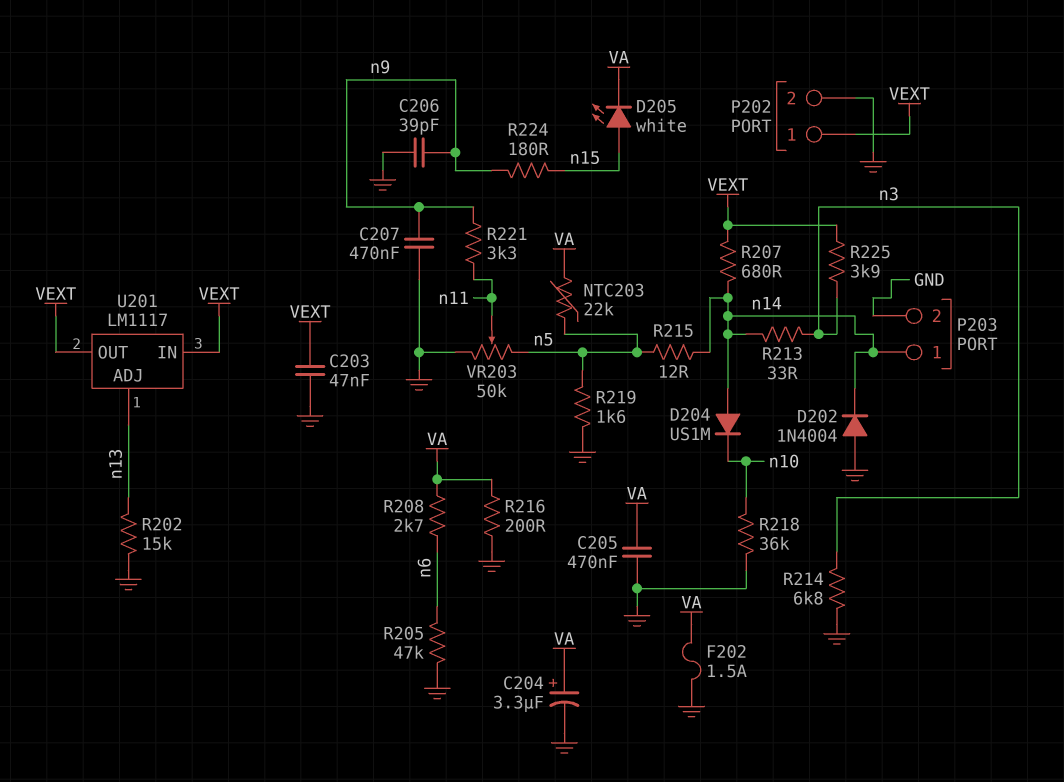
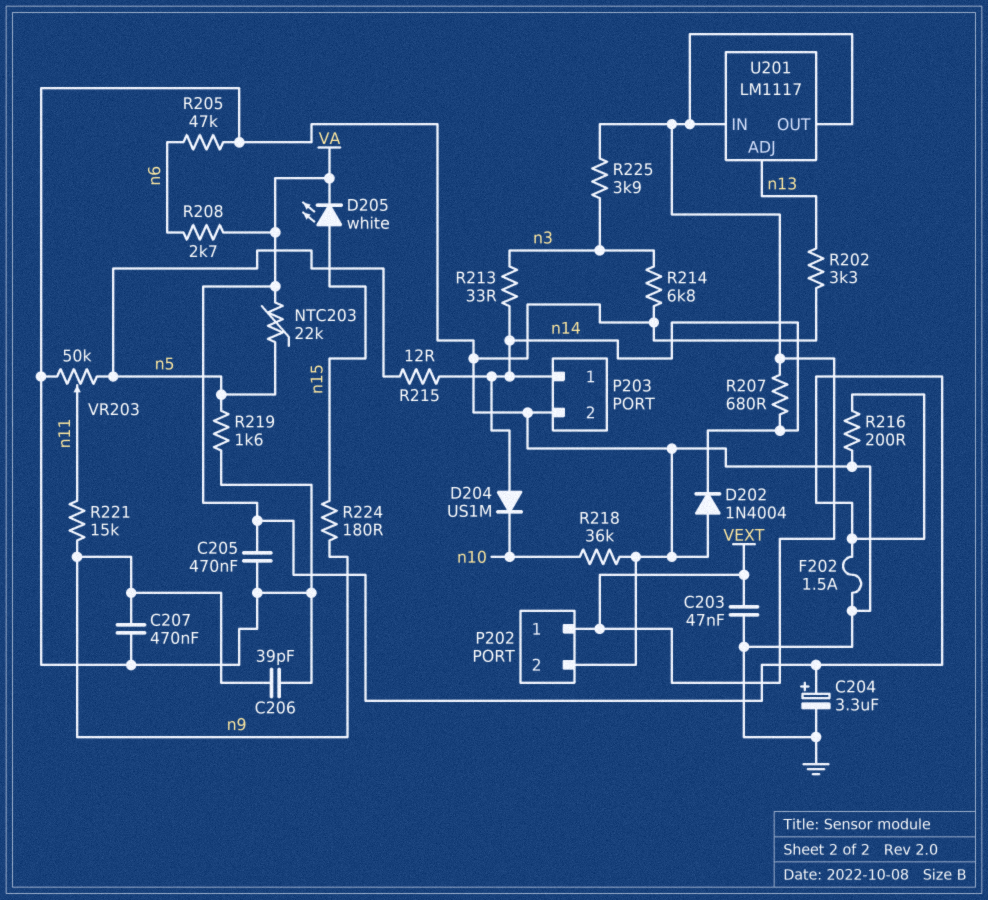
R202: 15k (GND, n13) -> 3.3k (GND, n13)
R221: 3.3k (n9, n11) -> 15k (n9, n11)

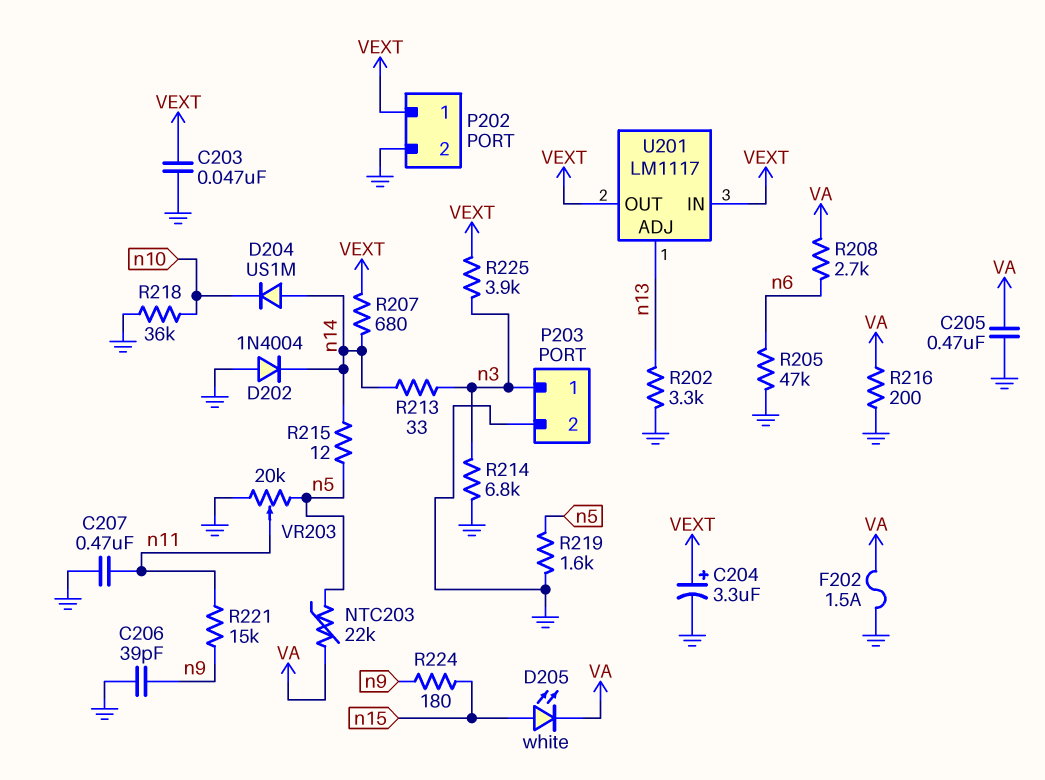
C204: 3.3uF (plus VA, minus GND) -> 3.3uF (plus VEXT, minus GND)
C207: 470nF (GND, n9) -> 470nF (GND, n11)
P203 pin 1: n14 -> n3
VR203: 50k (GND, n5, wiper n11) -> 20k (GND, n5, wiper n11)

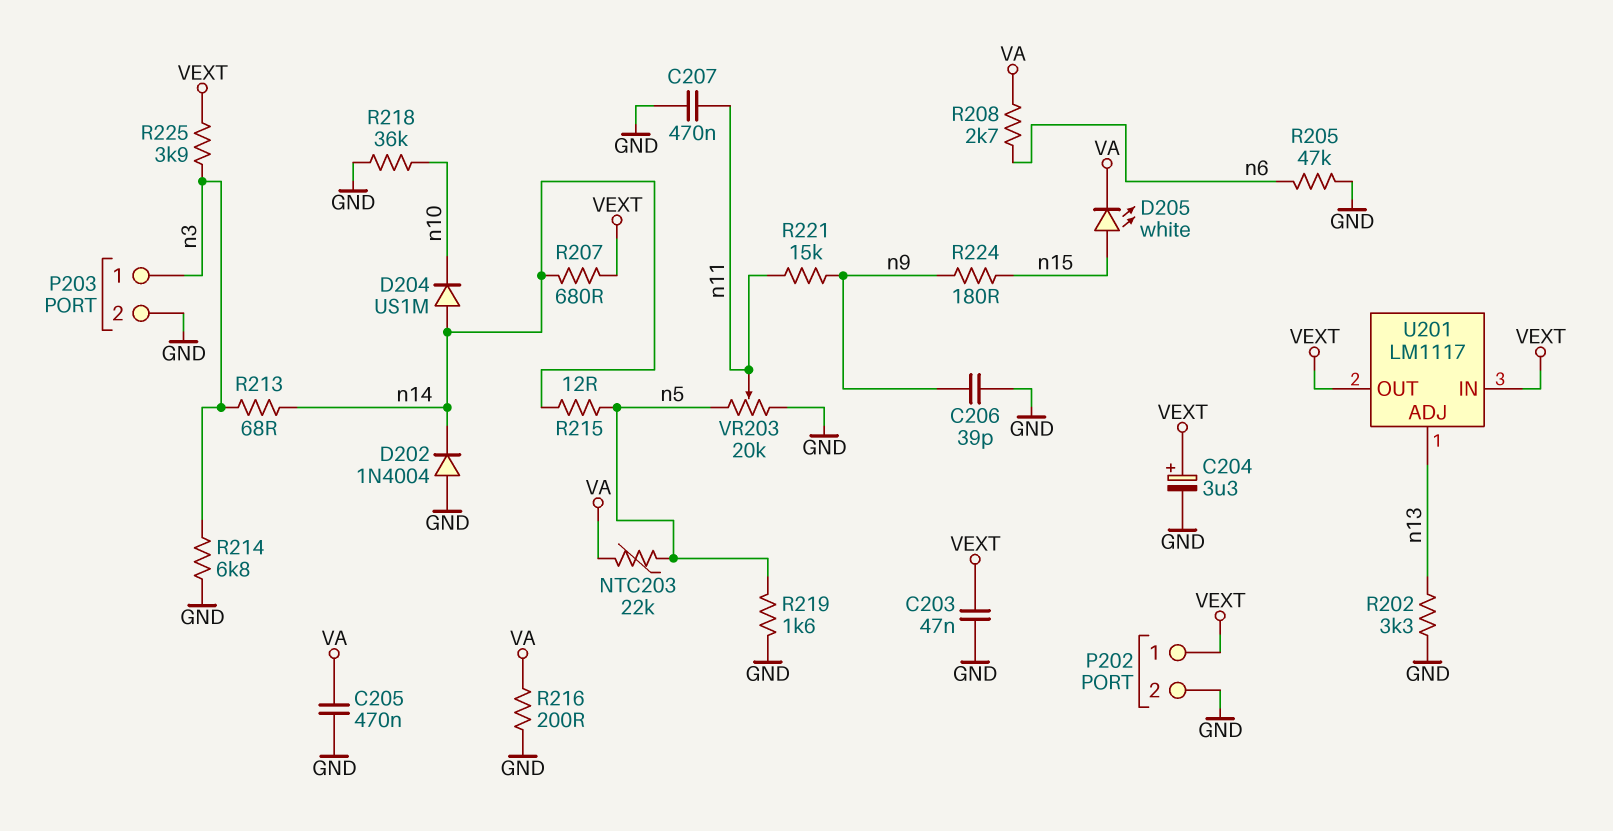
F202: 1.5A (GND, VA) -> none
R213: 33 (n3, n14) -> 68 (n3, n14)

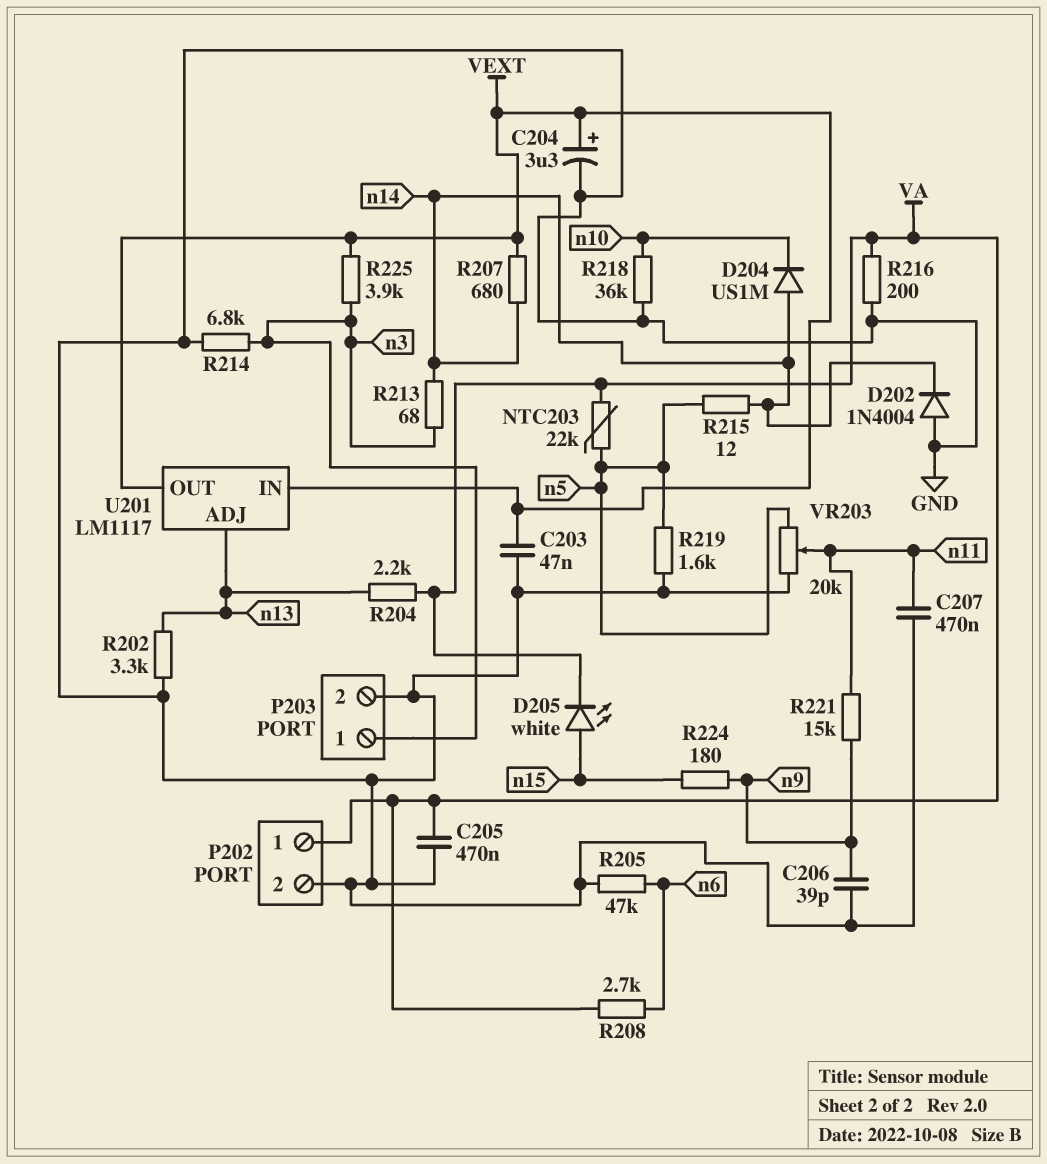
P202 pin 1: VEXT -> VA
R204: none -> 2.2k (VA, n13)

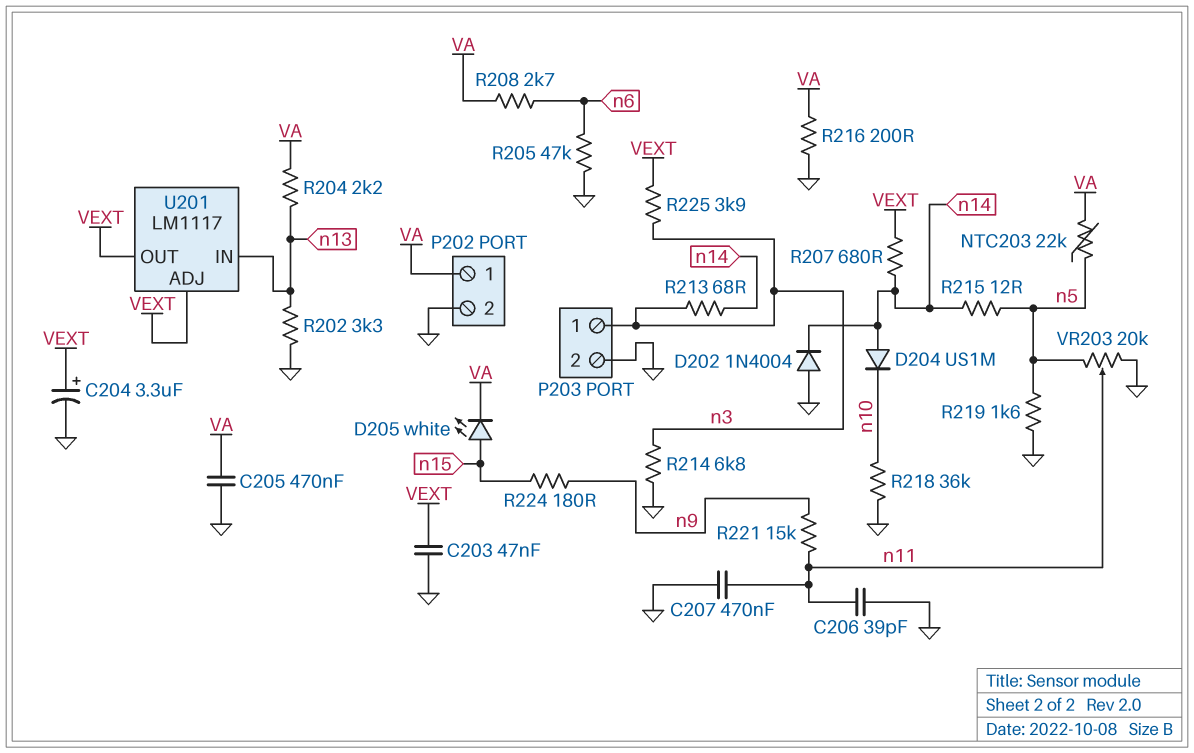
C206: 39pF (GND, n9) -> 39pF (GND, n11)
U201 pin ADJ: n13 -> VEXT
U201 pin IN: VEXT -> n13

